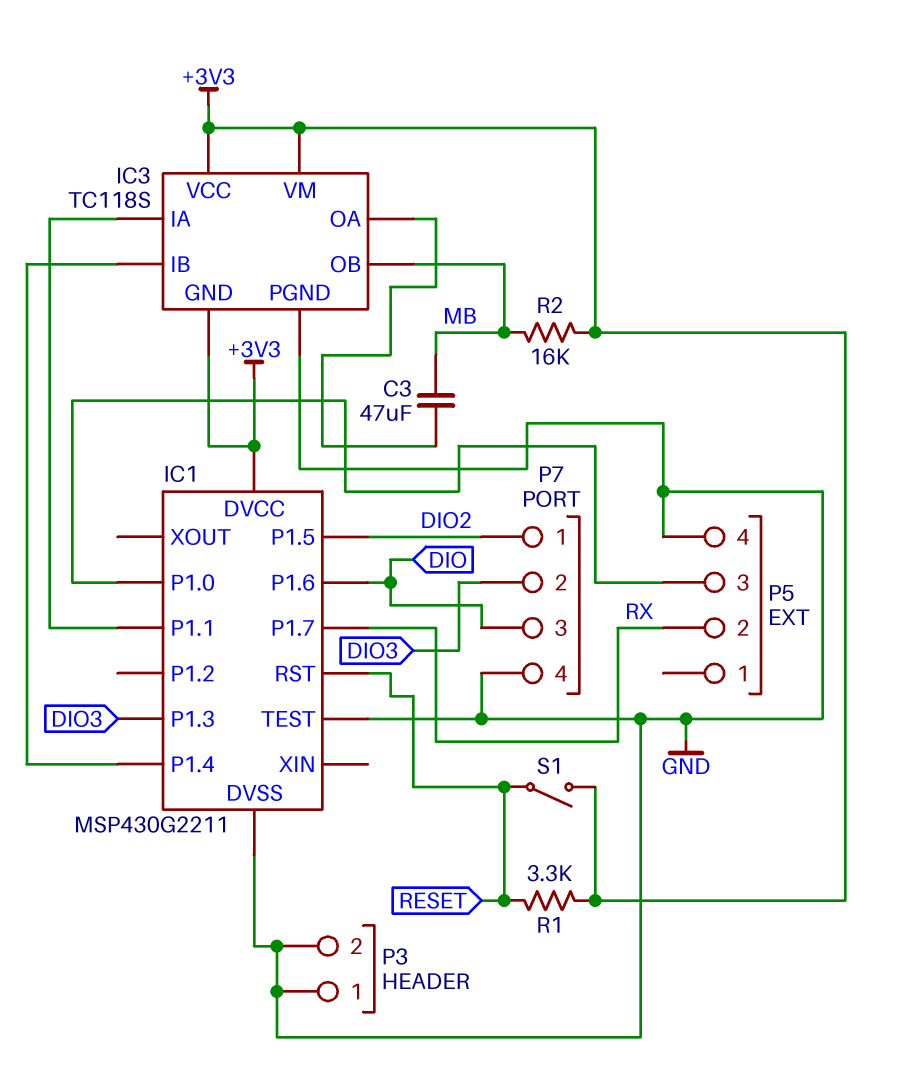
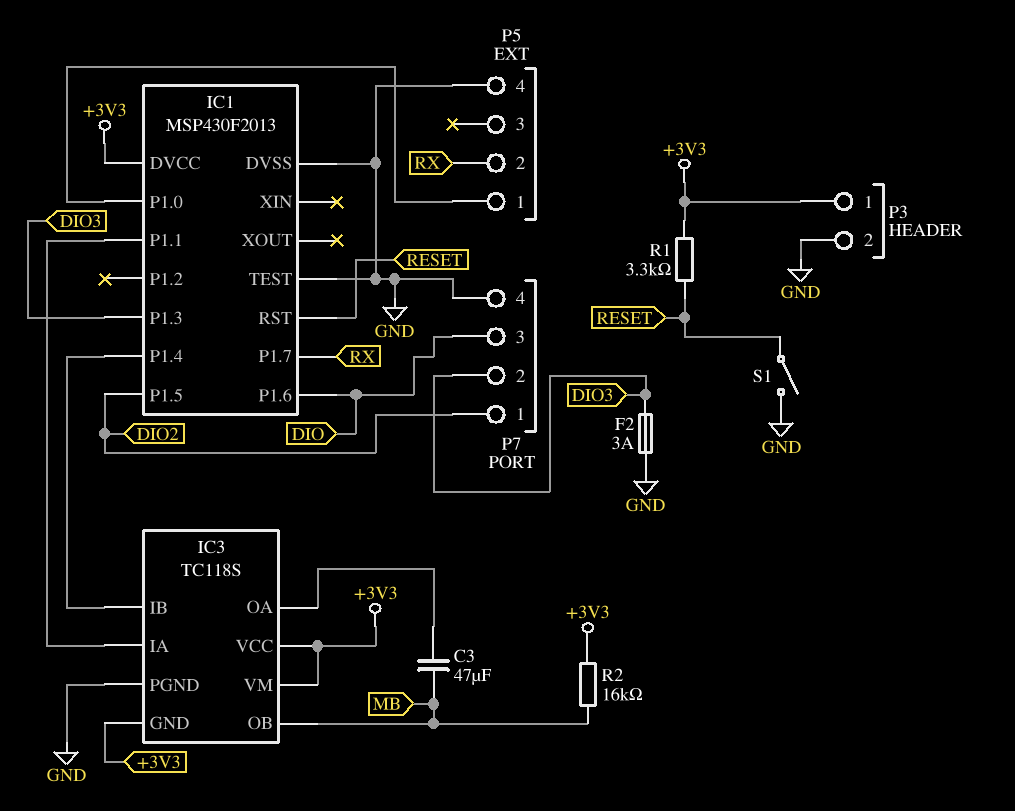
F2: none -> 3A (DIO3, GND)
IC1: MSP430G2211 -> MSP430F2013
P3 pin 1: GND -> +3V3
P5 pin 1: none -> IC1/P1.0
P5 pin 3: IC1/P1.0 -> none
S1: switch (+3V3, RESET) -> switch (GND, RESET)

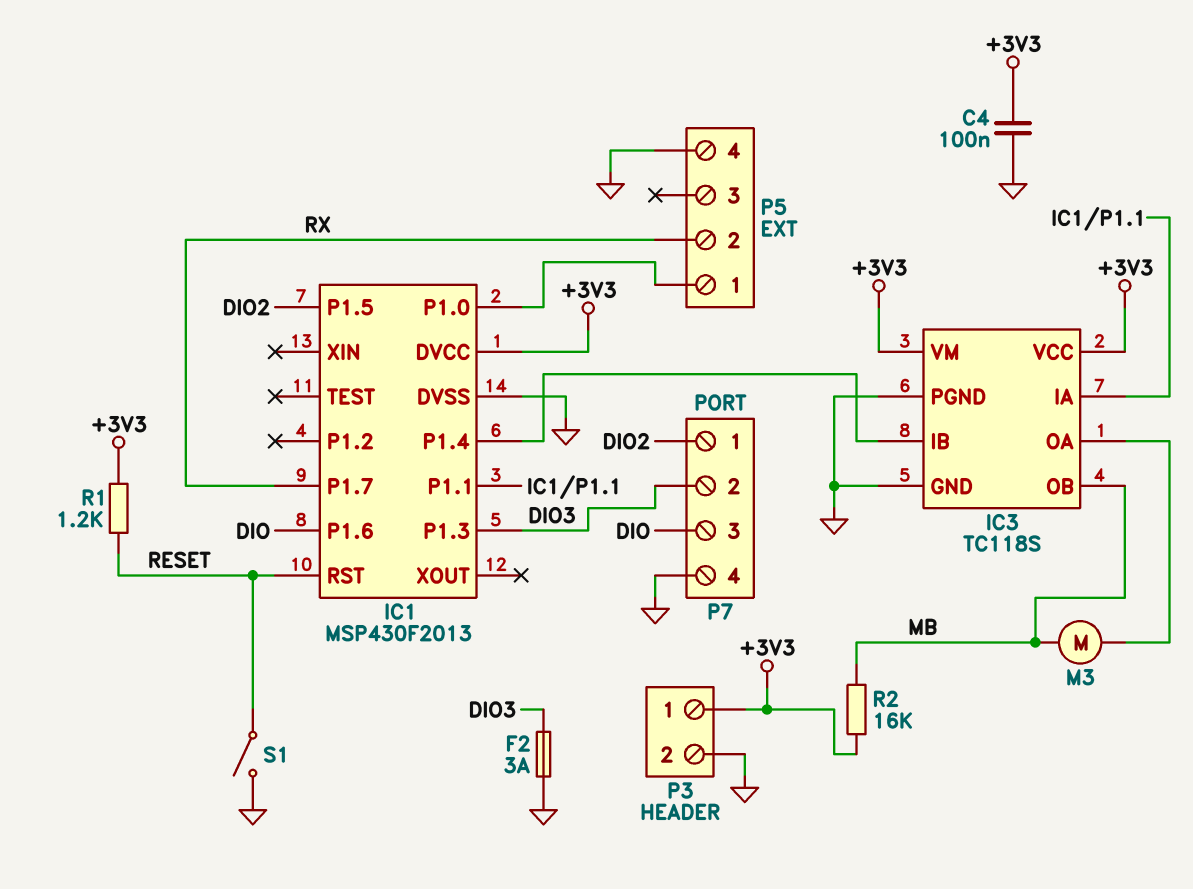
C3: 47uF (IC3/OA, MB) -> none
C4: none -> 100nF (+3V3, GND)
IC1 pin TEST: GND -> none
IC3 pin GND: +3V3 -> GND
M3: none -> motor (IC3/OA, MB)
R1: 3.3k (+3V3, RESET) -> 1.2k (+3V3, RESET)

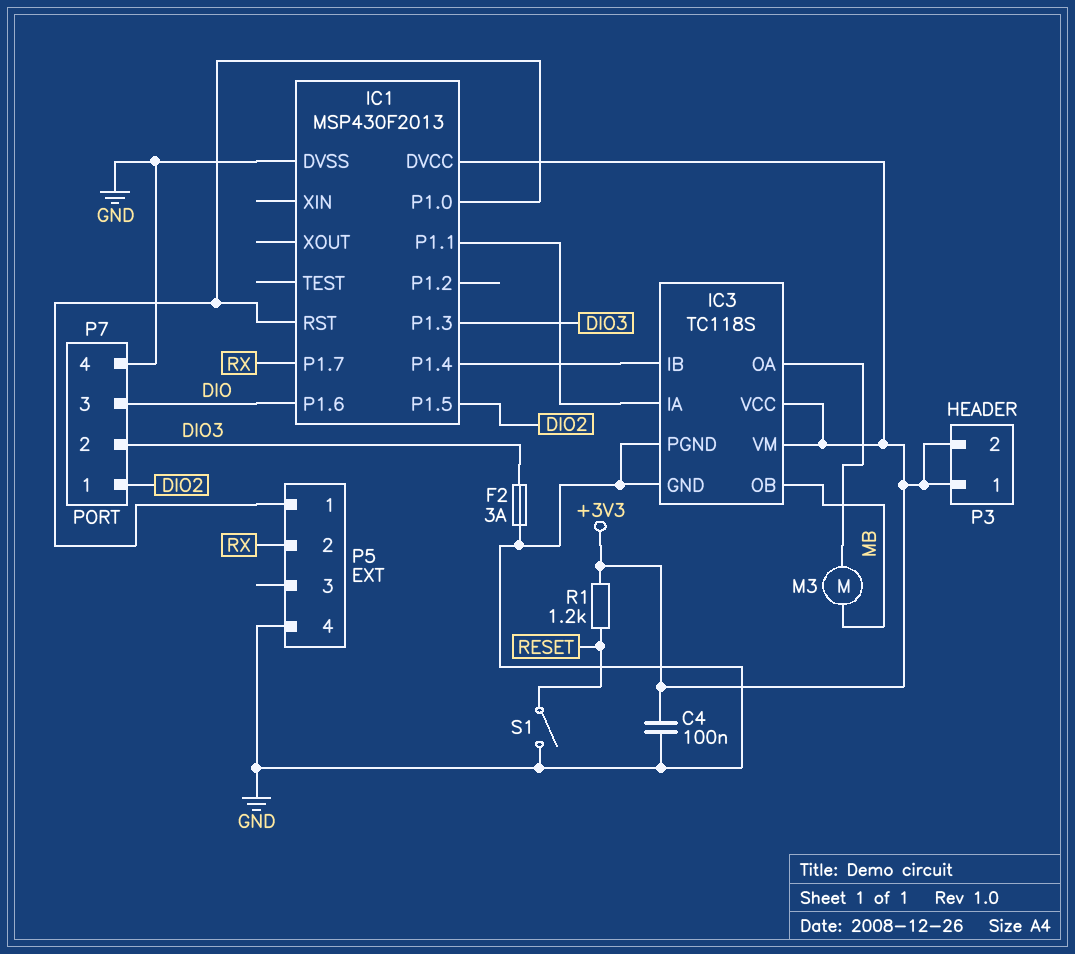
IC1 pin RST: RESET -> IC1/P1.0
P3 pin 2: GND -> +3V3
R2: 16k (+3V3, MB) -> none

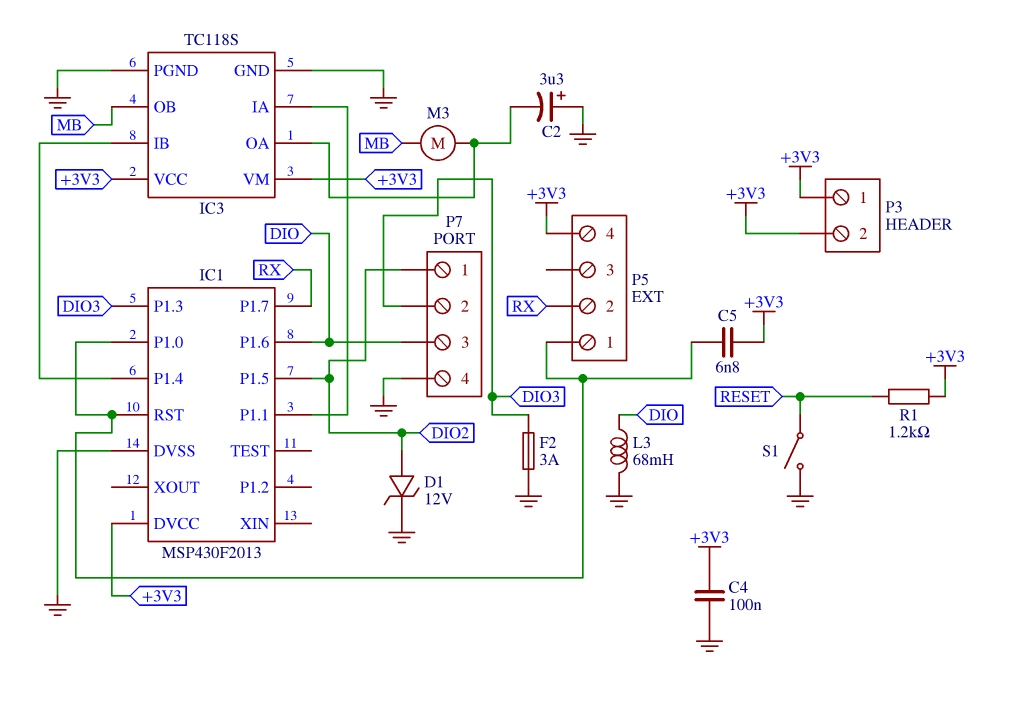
C2: none -> 3.3uF (plus GND, minus IC3/OA)
C5: none -> 6.8nF (+3V3, IC1/P1.0)
D1: none -> zener 12V (A DIO2, K GND)
L3: none -> 68mH (DIO, GND)
P5 pin 4: GND -> +3V3

